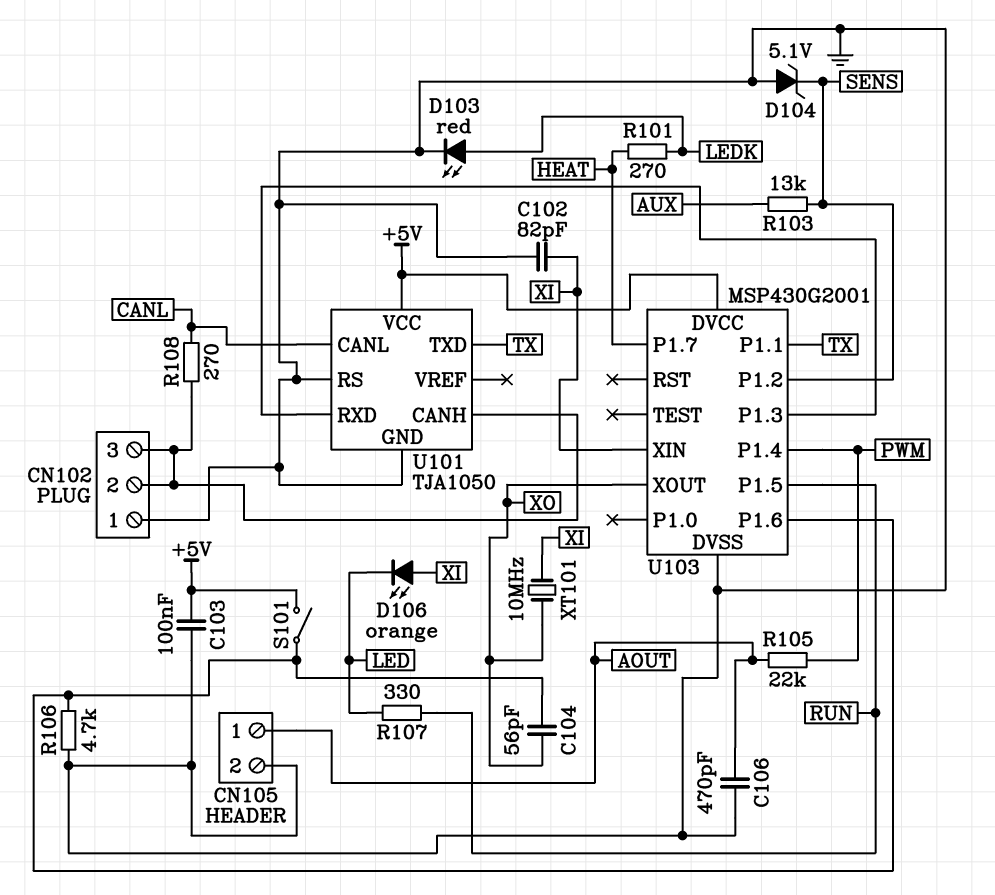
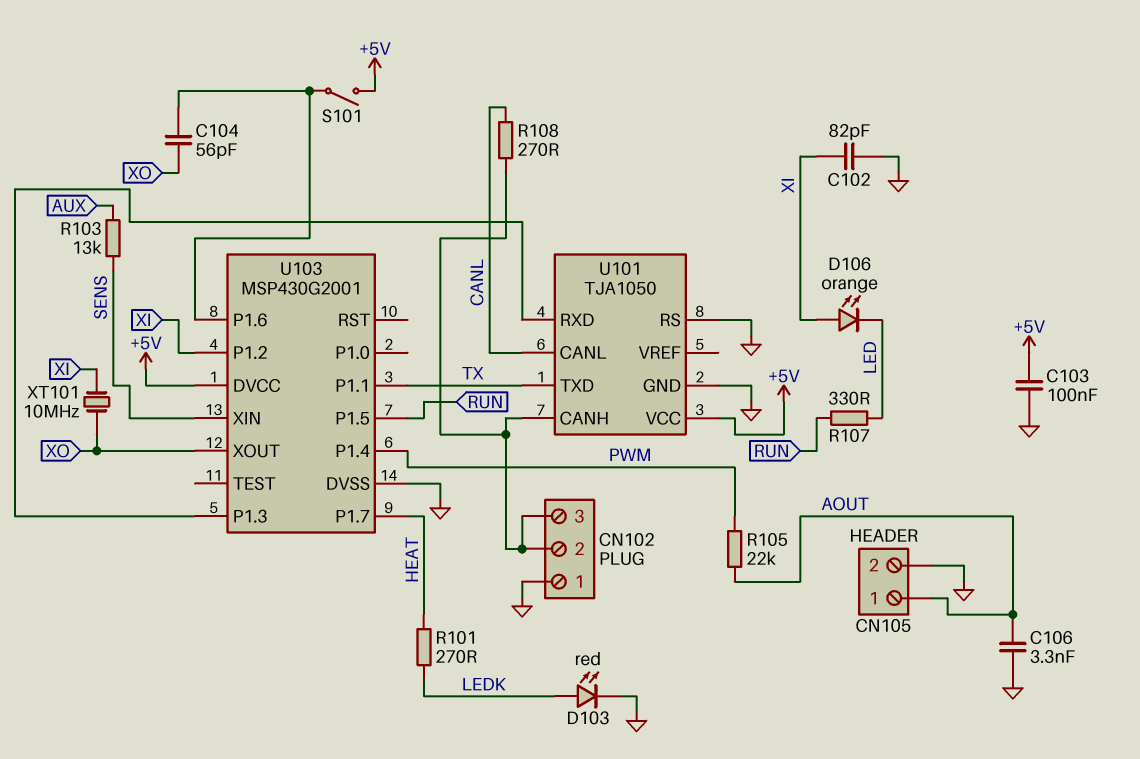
C106: 470pF (AOUT, GND) -> 3.3nF (AOUT, GND)
D104: zener 5.1V (A GND, K SENS) -> none
R106: 4.7k (GND, U103/P1.6) -> none
U103 pin P1.2: SENS -> XI
U103 pin XIN: XI -> SENS

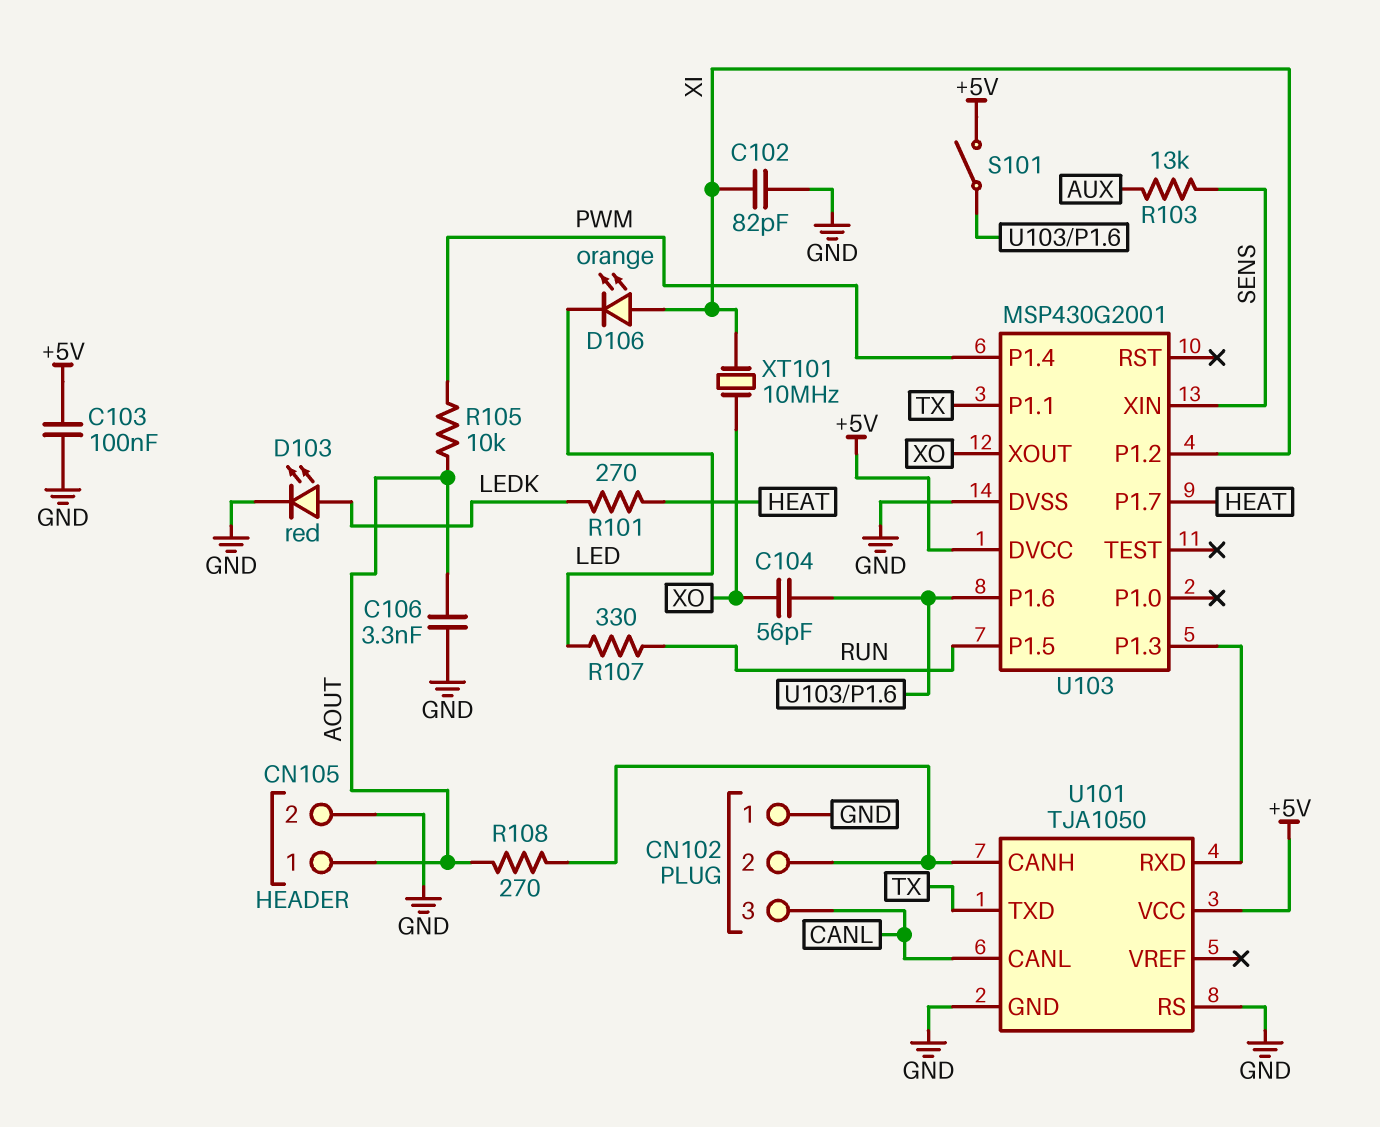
CN102 pin 3: CN102/2 -> CANL
R105: 22k (AOUT, PWM) -> 10k (AOUT, PWM)
R108: 270 (CANL, CN102/2) -> 270 (AOUT, CN102/2)

